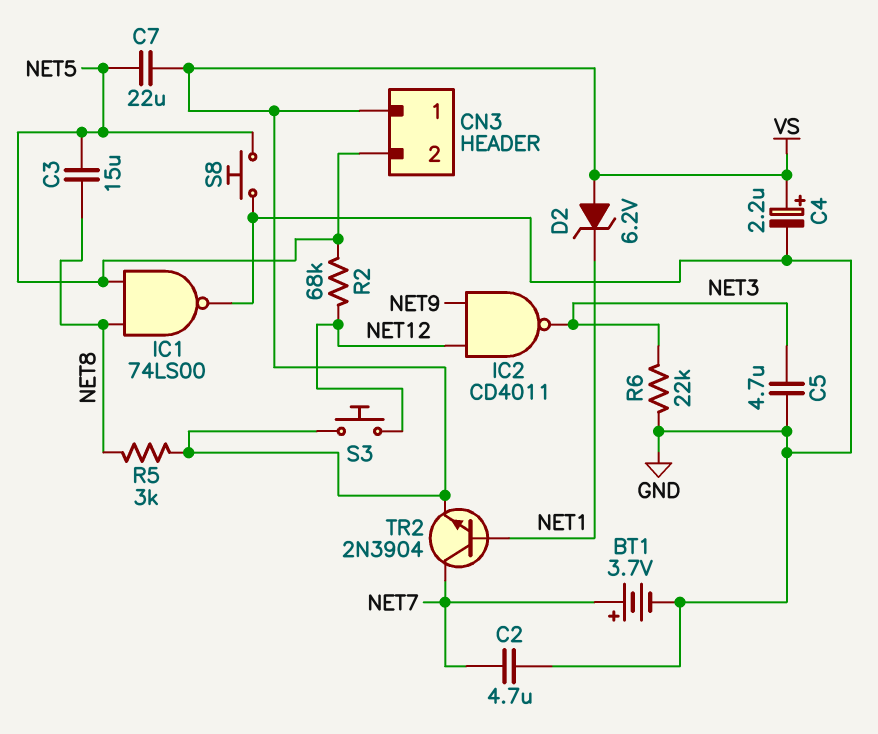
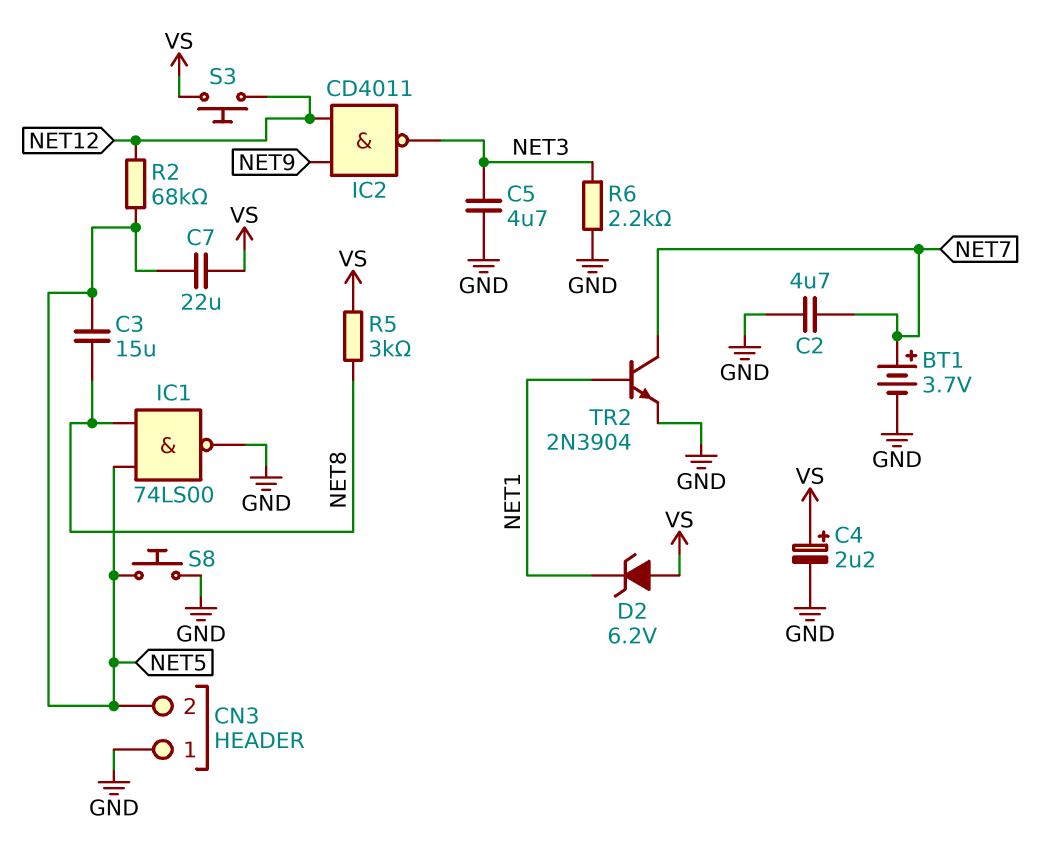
CN3 pin 1: VS -> GND
R6: 22k (GND, NET3) -> 2.2k (GND, NET3)
TR2: NPN 2N3904 (B NET1, C NET7, E VS) -> NPN 2N3904 (B NET1, C NET7, E GND)

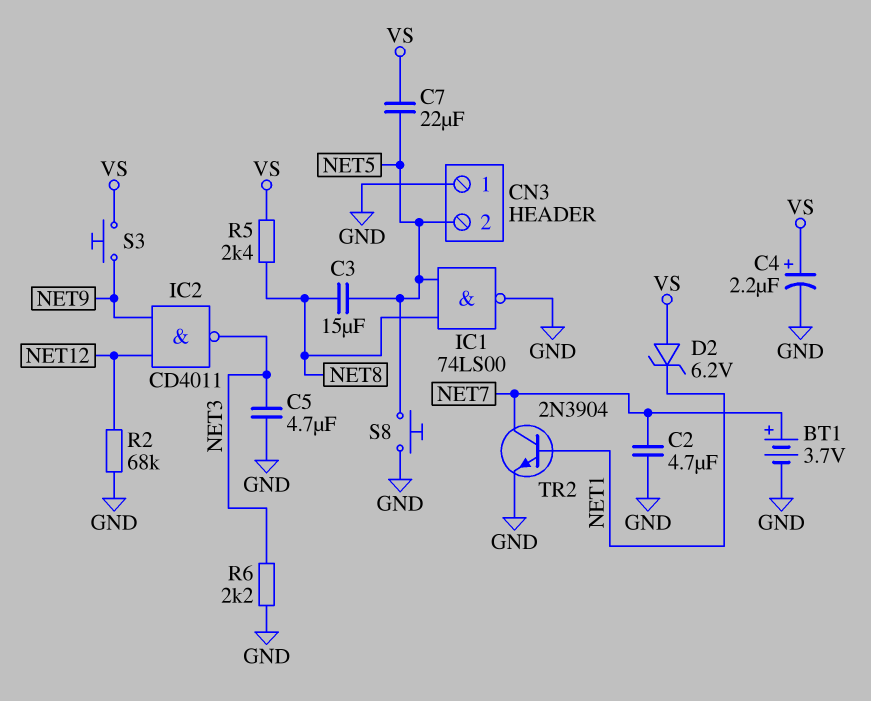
R2: 68k (NET5, NET12) -> 68k (GND, NET12)
R5: 3k (NET8, VS) -> 2.4k (NET8, VS)
S3: button (NET12, VS) -> button (NET9, VS)

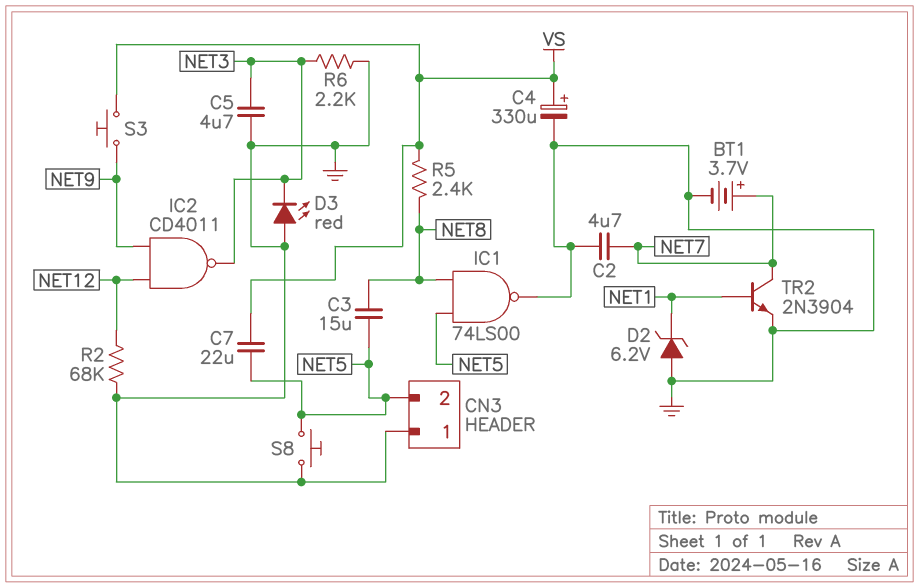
C4: 2.2uF (plus VS, minus GND) -> 330uF (plus VS, minus GND)
D2: zener 6.2V (A VS, K NET1) -> zener 6.2V (A GND, K NET1)
D3: none -> LED red (A GND, K NET3)

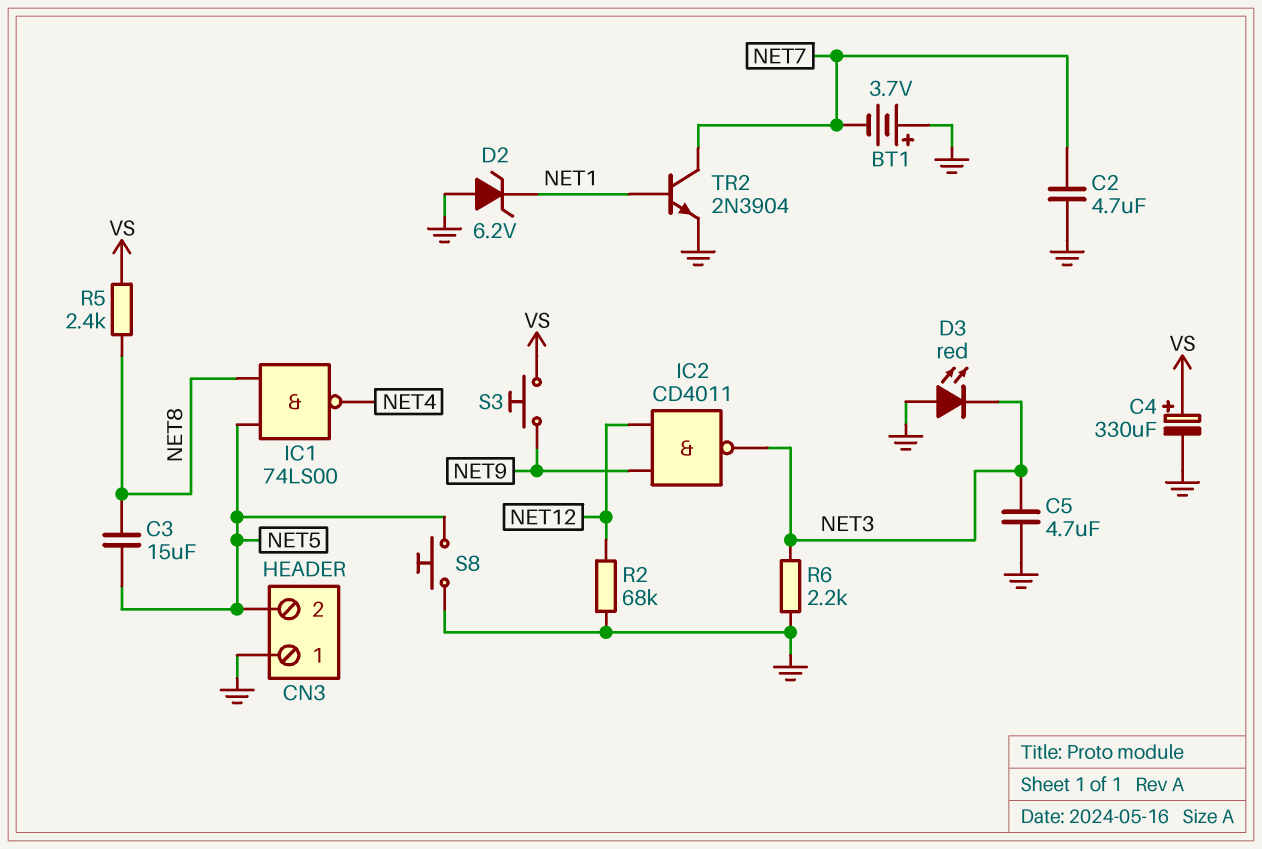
BT1: 3.7V (plus NET7, minus GND) -> 3.7V (plus GND, minus NET7)
C7: 22uF (NET5, VS) -> none
IC1: NAND 74LS00 (in NET5, in NET8, out GND) -> NAND 74LS00 (in NET5, in NET8, out NET4)

